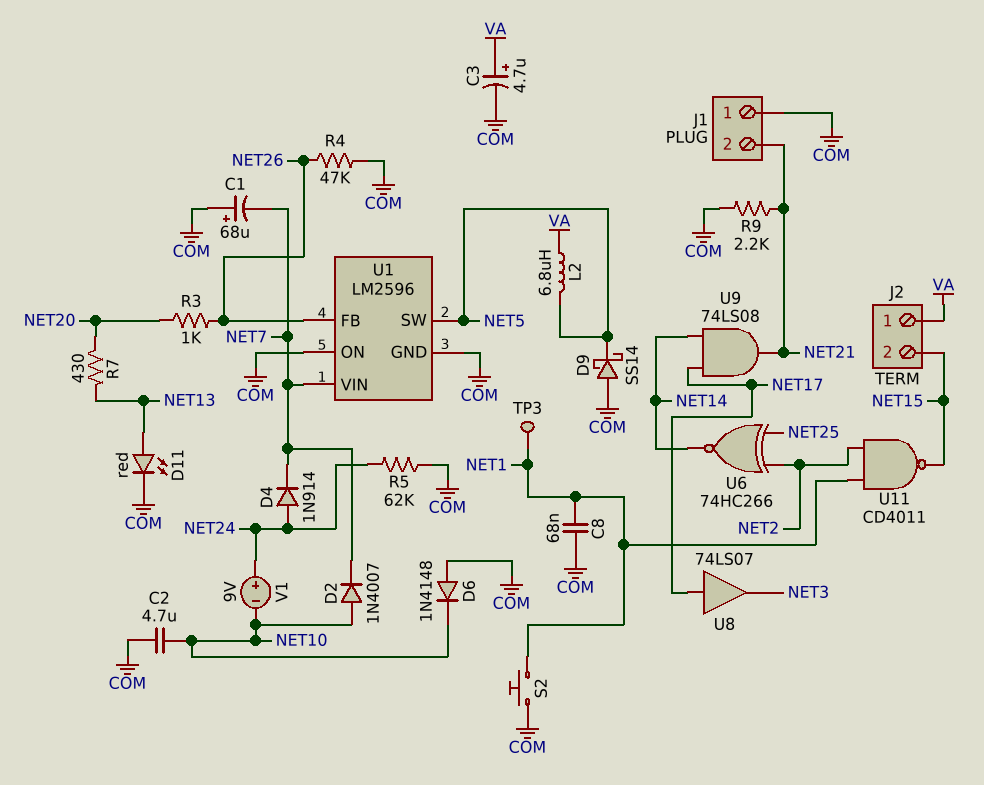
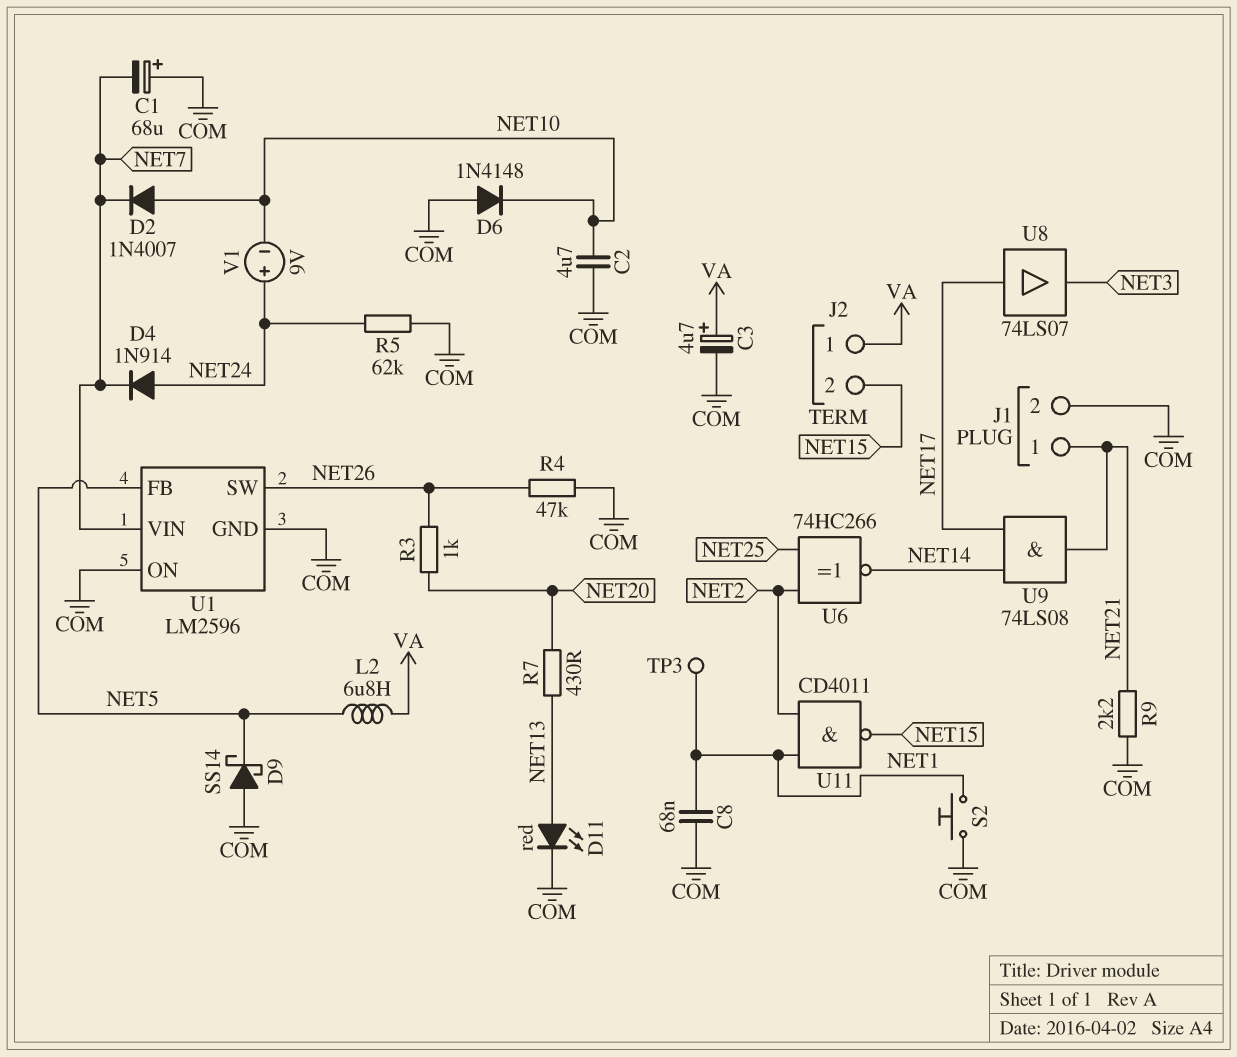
J1 pin 1: COM -> NET21
J1 pin 2: NET21 -> COM
U1 pin FB: NET26 -> NET5
U1 pin SW: NET5 -> NET26

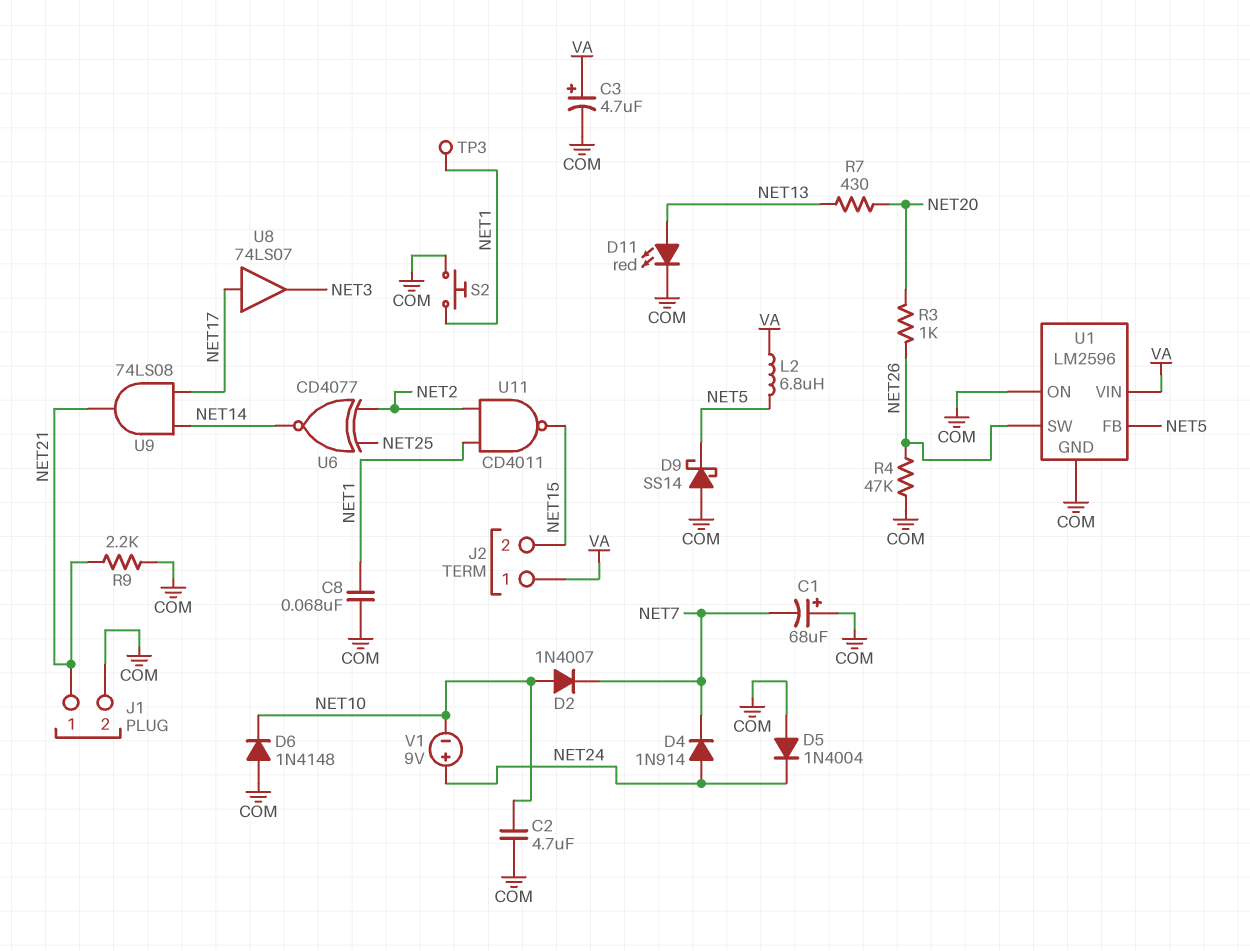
D5: none -> diode 1N4004 (A COM, K NET24)
R5: 62k (COM, NET24) -> none
U1 pin VIN: NET7 -> VA
U6: XNOR 74HC266 (in NET2, in NET25, out NET14) -> XNOR CD4077 (in NET2, in NET25, out NET14)

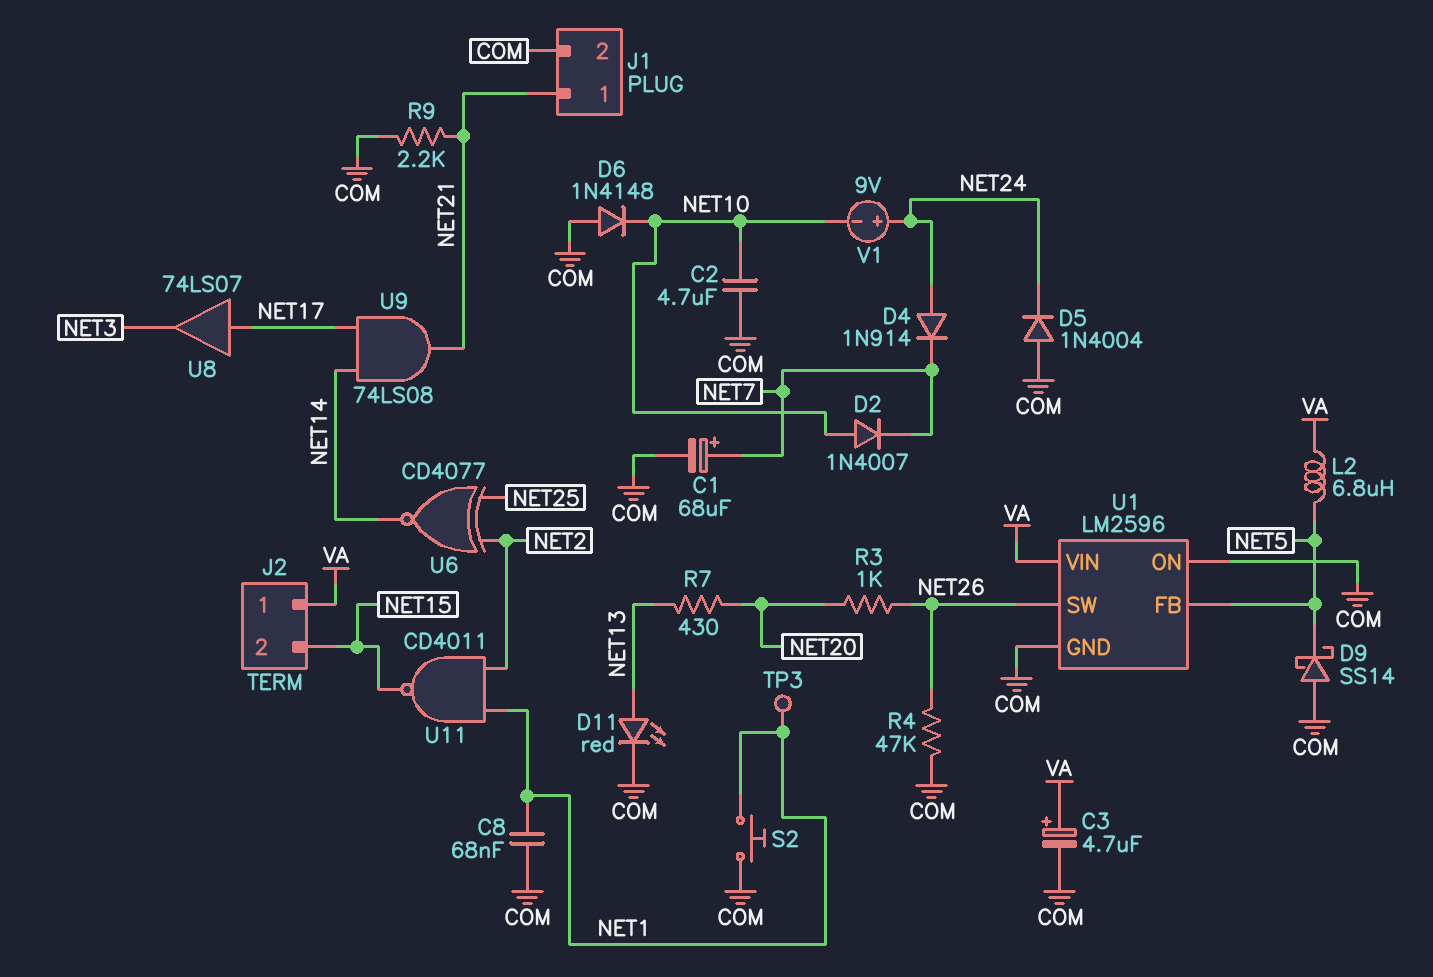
C1: 68uF (plus COM, minus NET7) -> 68uF (plus NET7, minus COM)

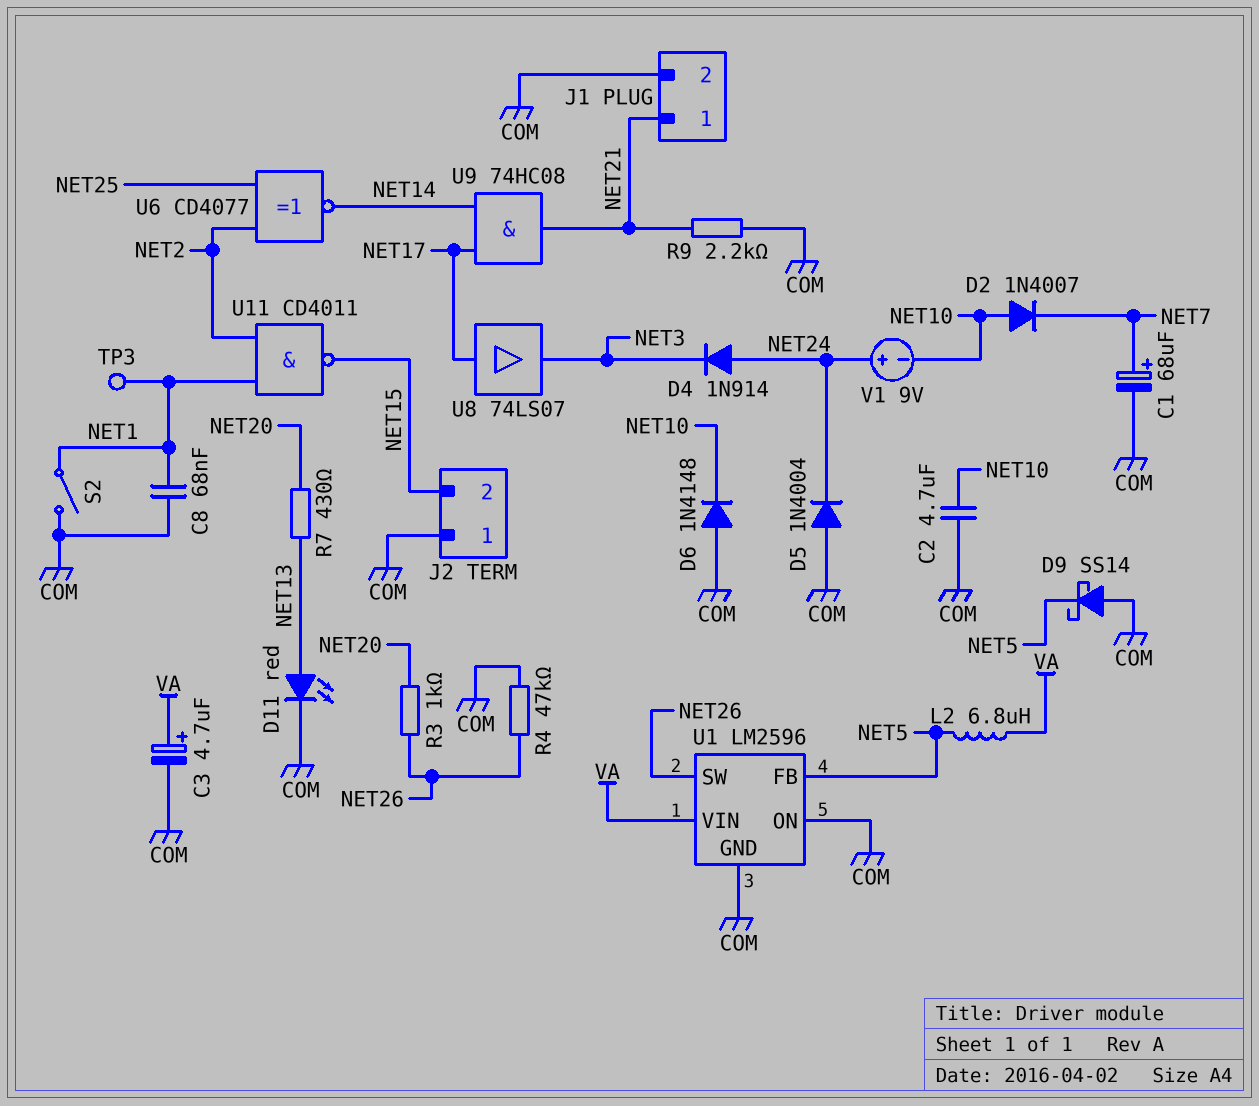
D4: diode 1N914 (A NET24, K NET7) -> diode 1N914 (A NET24, K NET3)
J2 pin 1: VA -> COM
S2: button (COM, NET1) -> switch (COM, NET1)
U9: AND 74LS08 (in NET14, in NET17, out NET21) -> AND 74HC08 (in NET14, in NET17, out NET21)

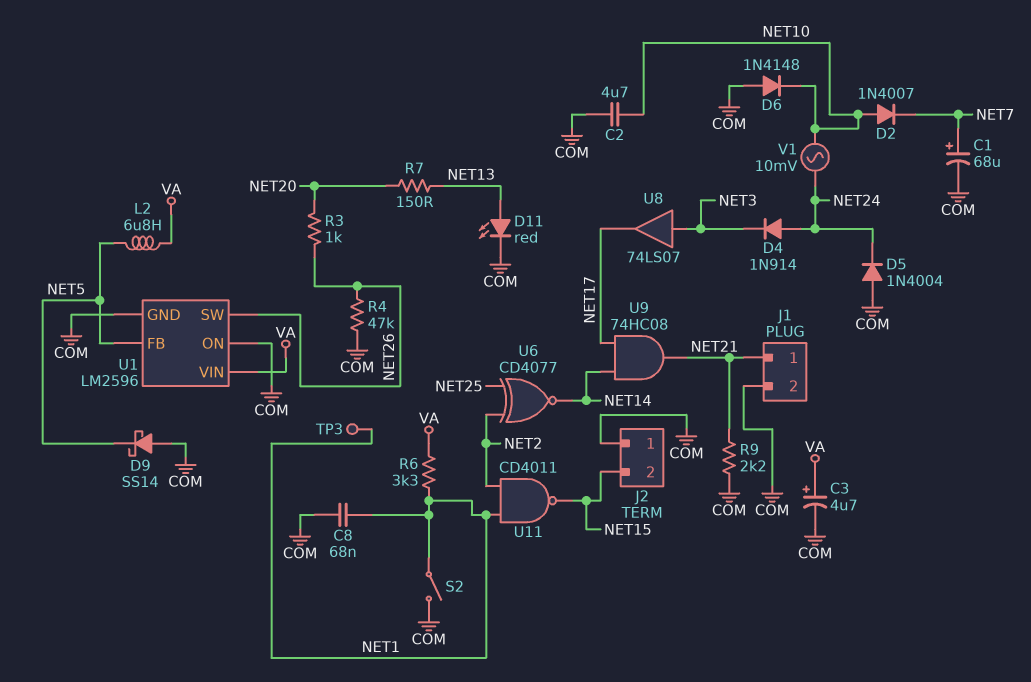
R6: none -> 3.3k (NET1, VA)
R7: 430 (NET13, NET20) -> 150 (NET13, NET20)
U8: buffer 74LS07 (in NET17, out NET3) -> buffer 74LS07 (in NET3, out NET17)
V1: 9V (plus NET24, minus NET10) -> AC 10mV (NET10, NET24)

